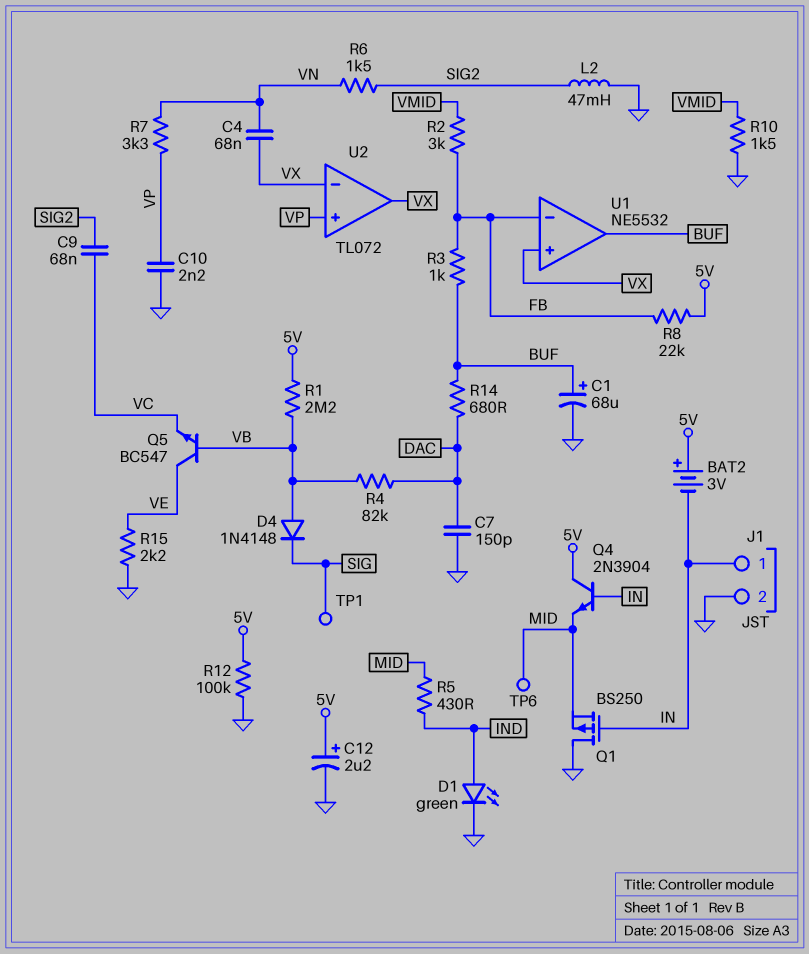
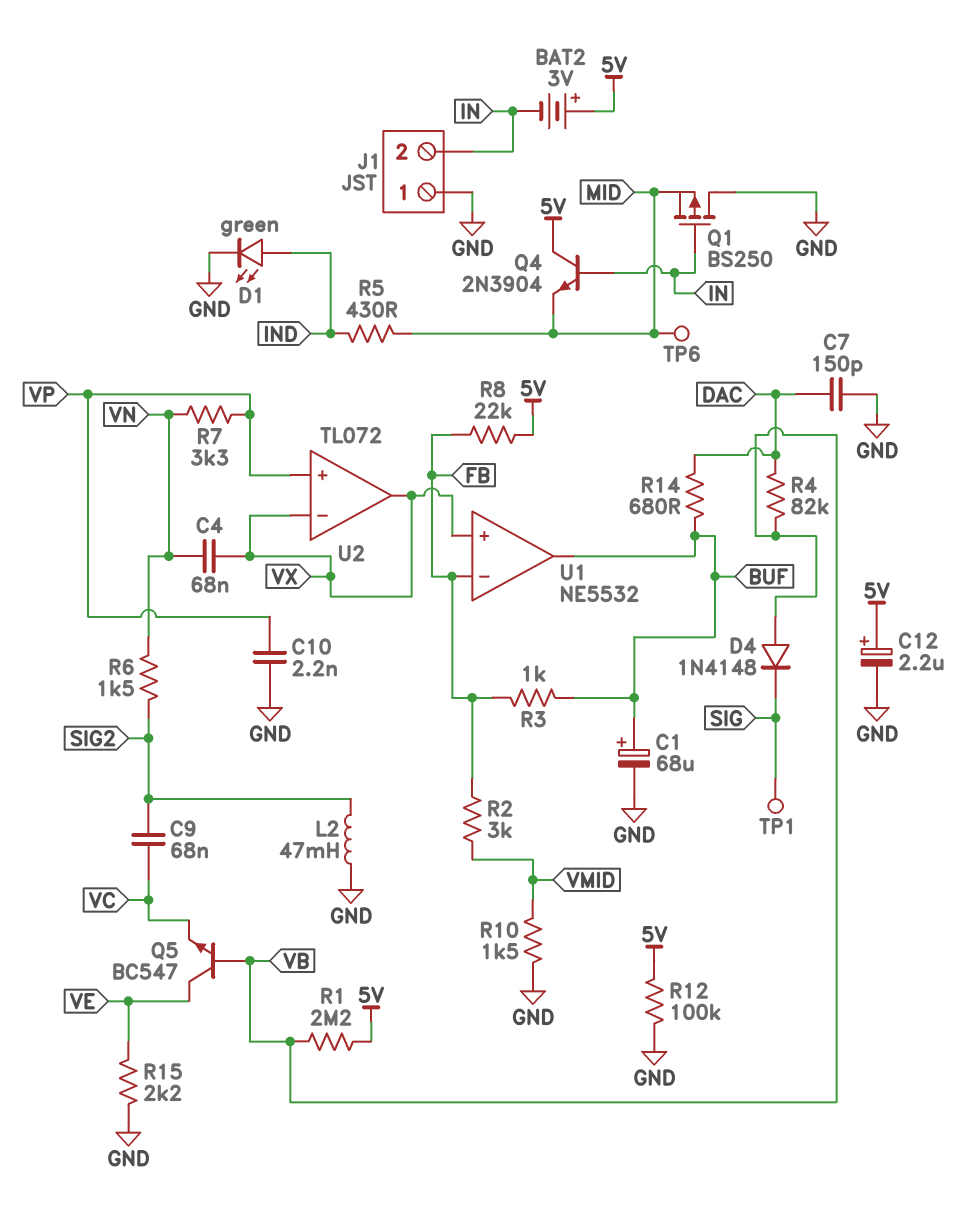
J1 pin 1: IN -> GND
J1 pin 2: GND -> IN

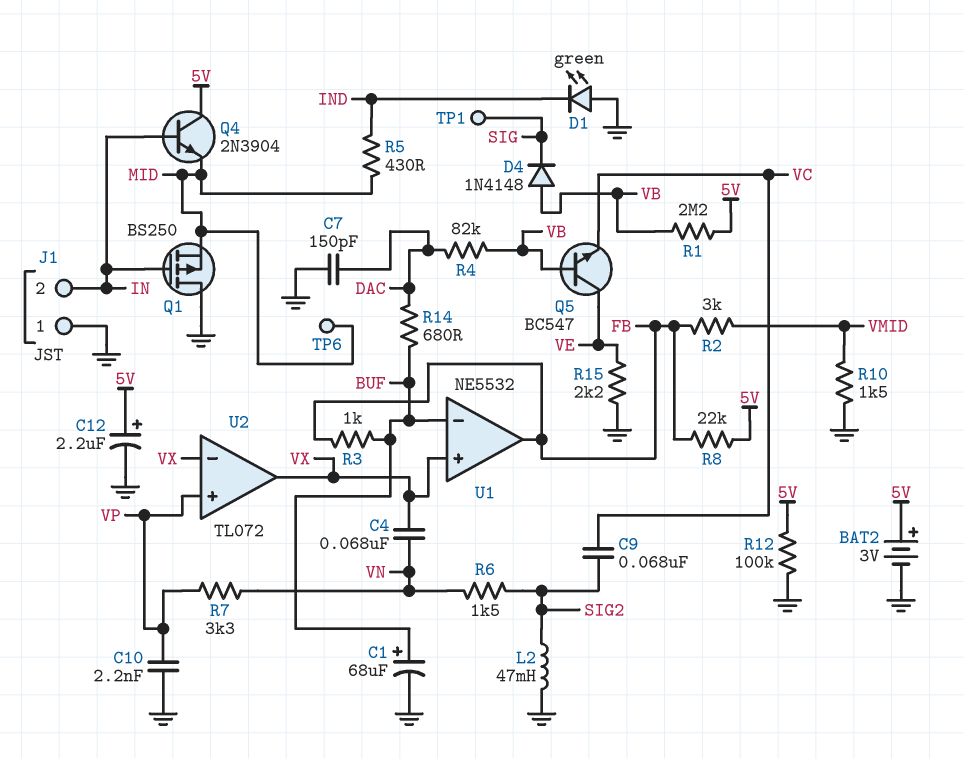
BAT2: 3V (plus 5V, minus IN) -> 3V (plus 5V, minus GND)
D1: LED green (A IND, K GND) -> LED green (A GND, K IND)
U1 pin in-: FB -> BUF
U1 pin out: BUF -> FB

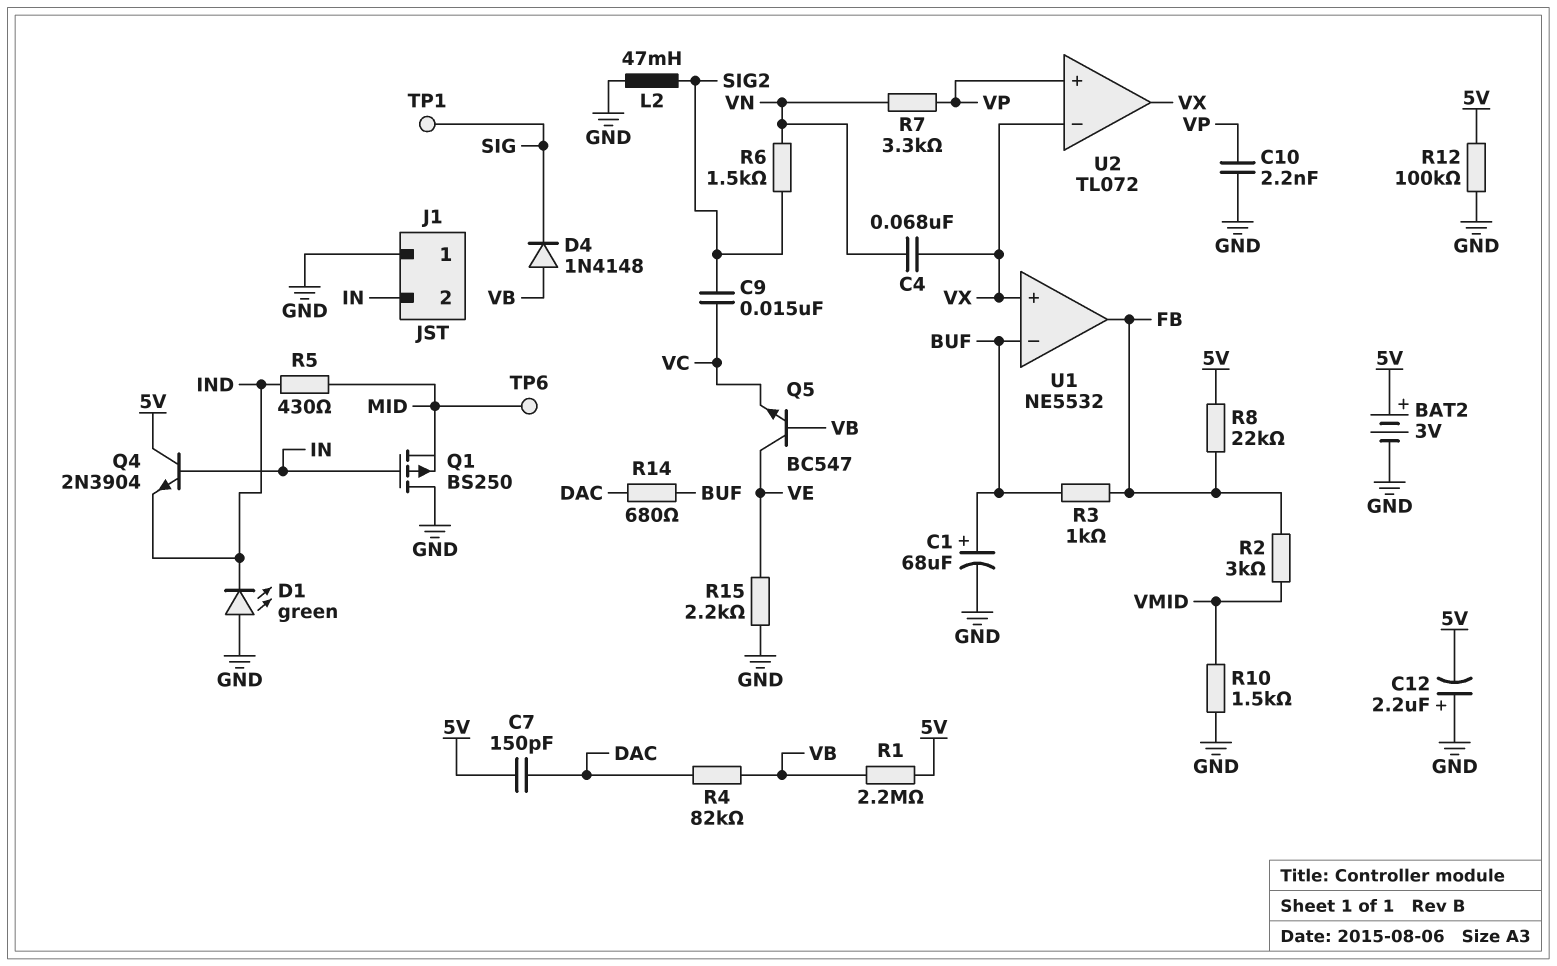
C7: 150pF (DAC, GND) -> 150pF (5V, DAC)
C9: 68nF (SIG2, VC) -> 15nF (SIG2, VC)
C12: 2.2uF (plus 5V, minus GND) -> 2.2uF (plus GND, minus 5V)
Q4: NPN 2N3904 (B IN, C 5V, E MID) -> NPN 2N3904 (B IN, C 5V, E IND)

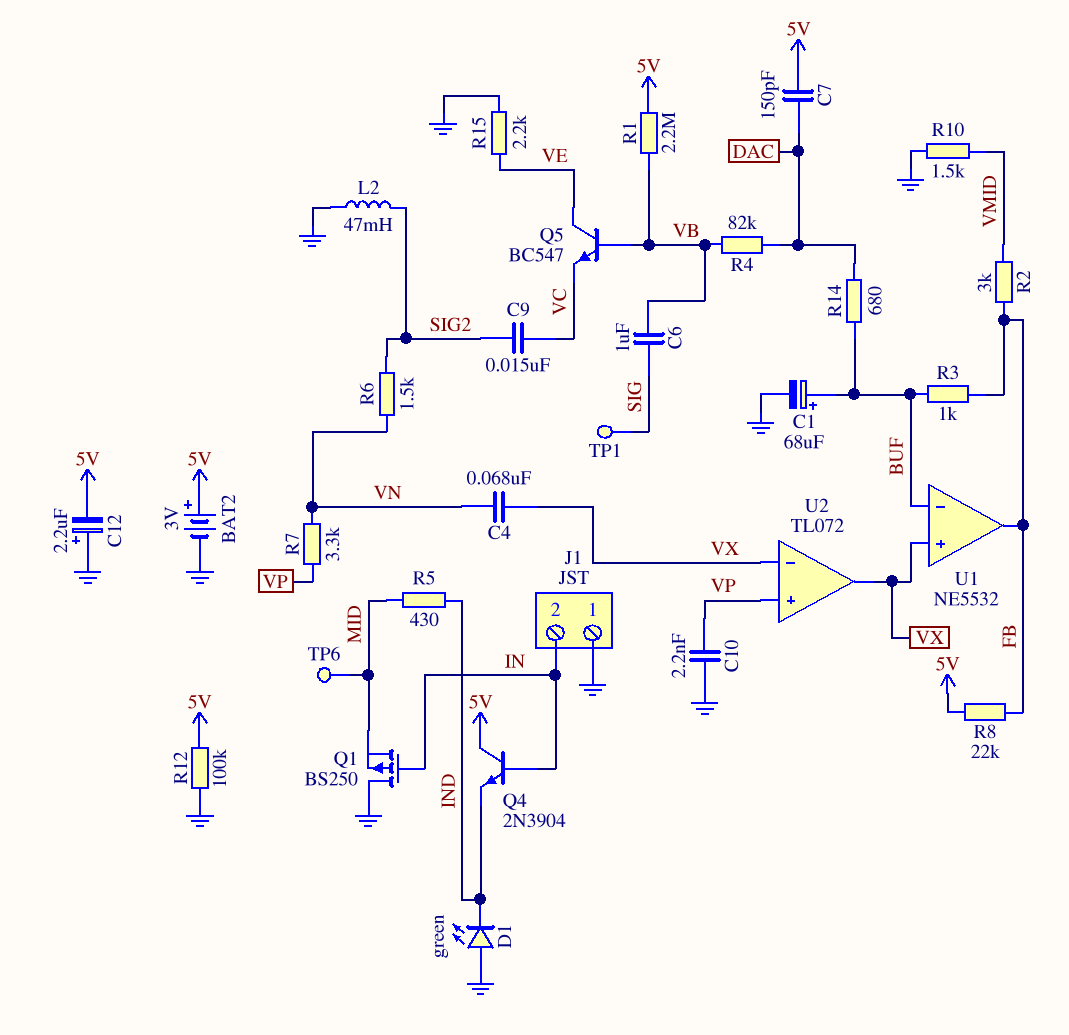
C6: none -> 1uF (SIG, VB)
D4: diode 1N4148 (A VB, K SIG) -> none

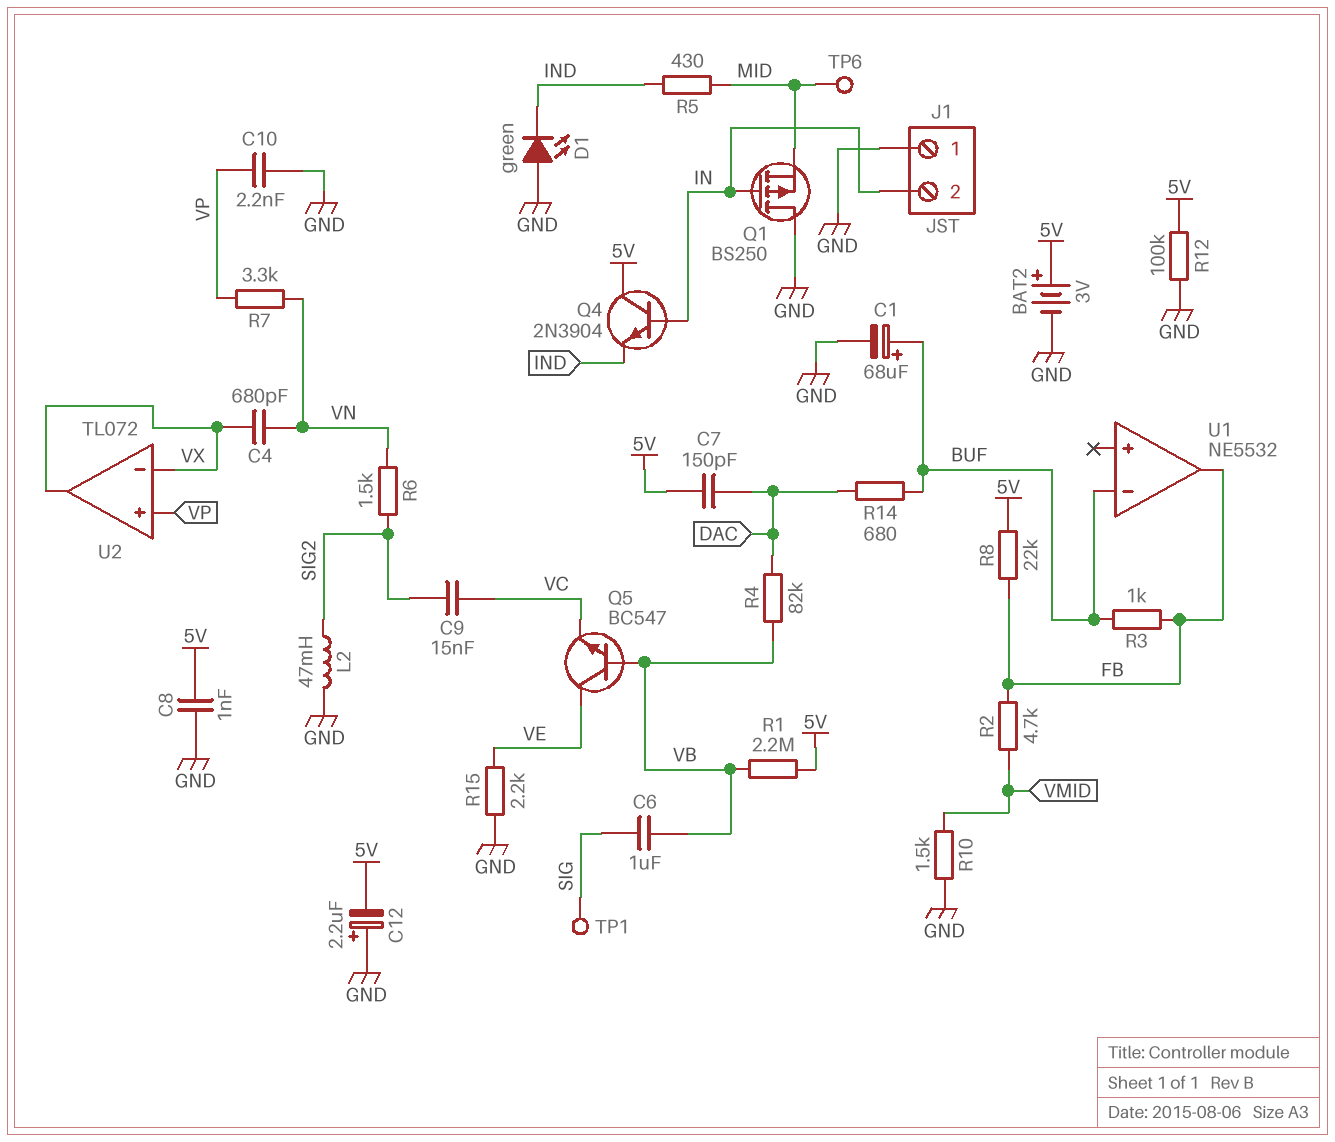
C4: 68nF (VN, VX) -> 680pF (VN, VX)
C8: none -> 1nF (5V, GND)
R2: 3k (FB, VMID) -> 4.7k (FB, VMID)
U1 pin in+: VX -> none

